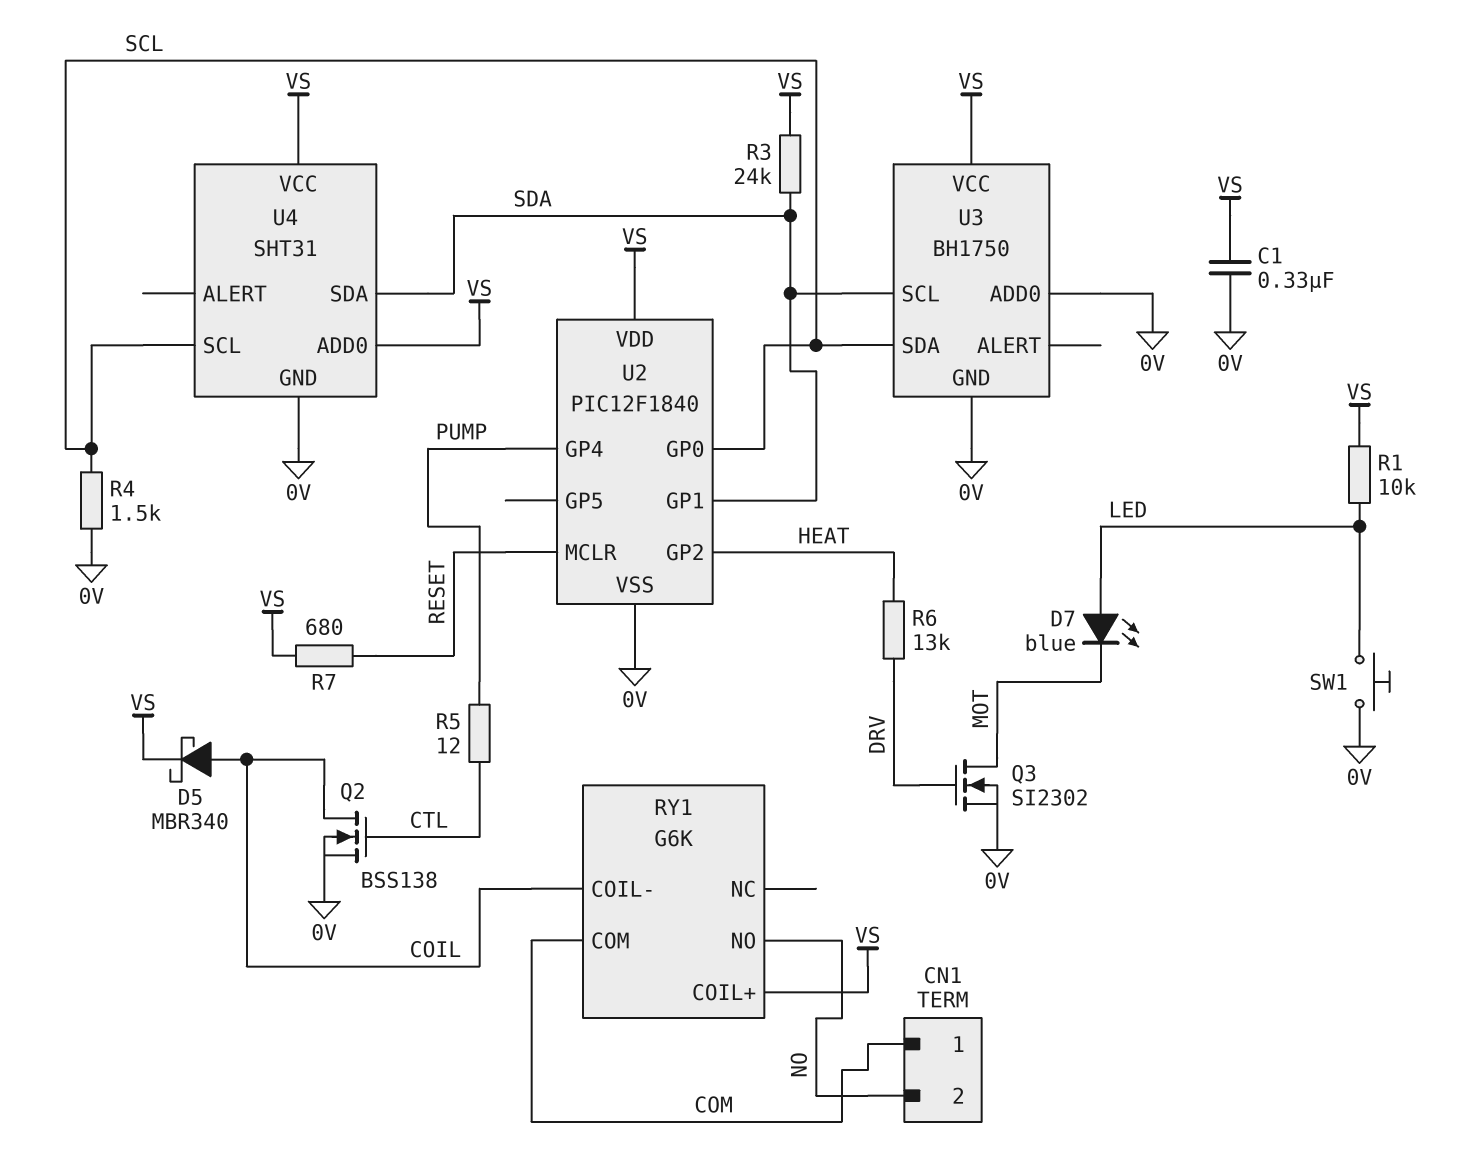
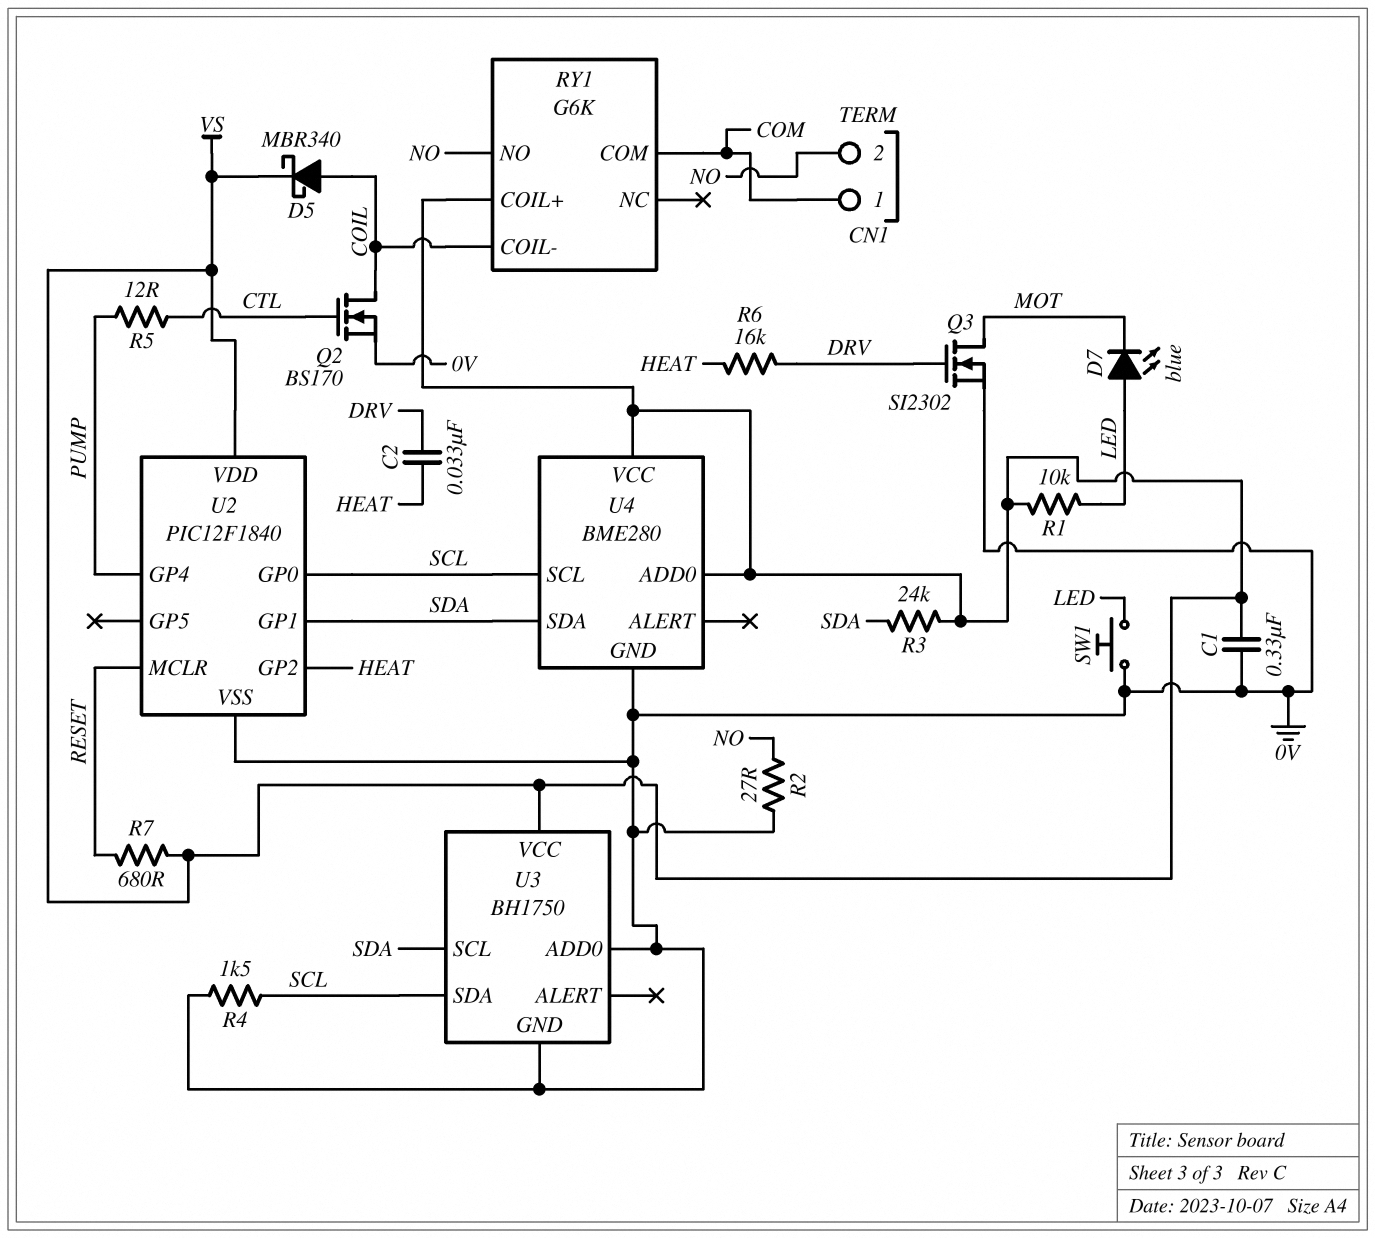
C2: none -> 33nF (DRV, HEAT)
Q2: NMOS BSS138 (G CTL, D COIL, S 0V) -> NMOS BS170 (G CTL, D COIL, S 0V)
R2: none -> 27 (0V, NO)
R6: 13k (DRV, HEAT) -> 16k (DRV, HEAT)
U4: SHT31 -> BME280

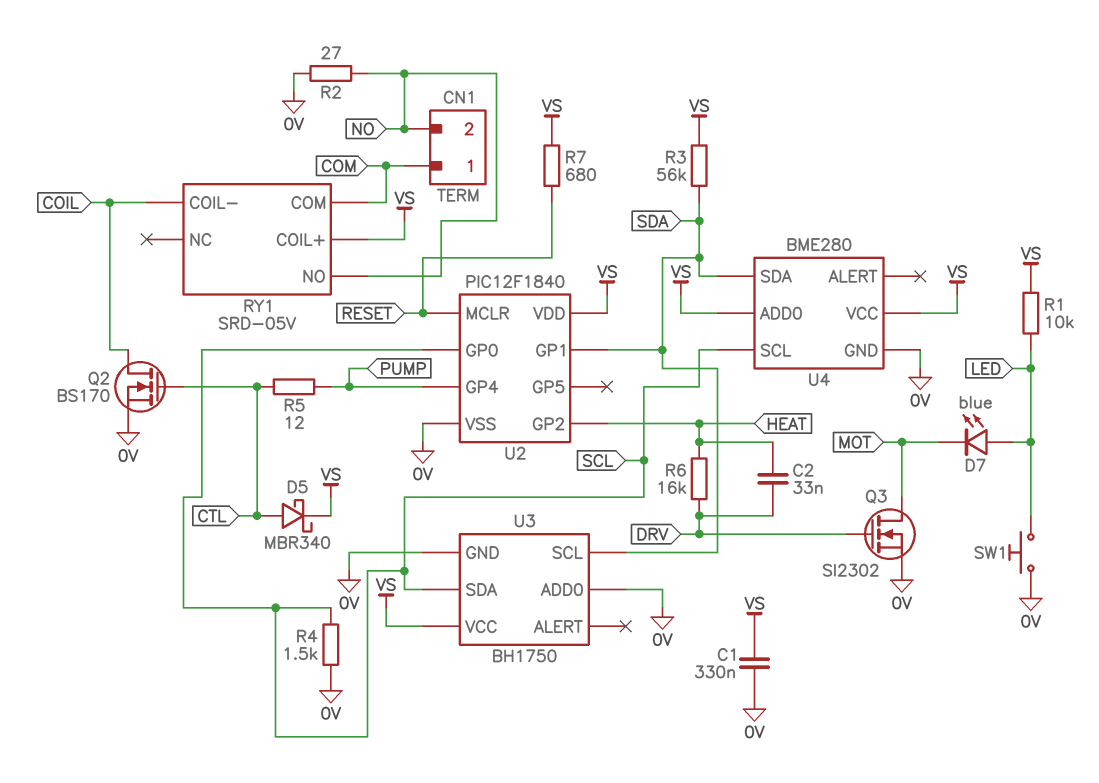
D5: schottky MBR340 (A COIL, K VS) -> schottky MBR340 (A CTL, K VS)
R3: 24k (SDA, VS) -> 56k (SDA, VS)
RY1: G6K -> SRD-05V

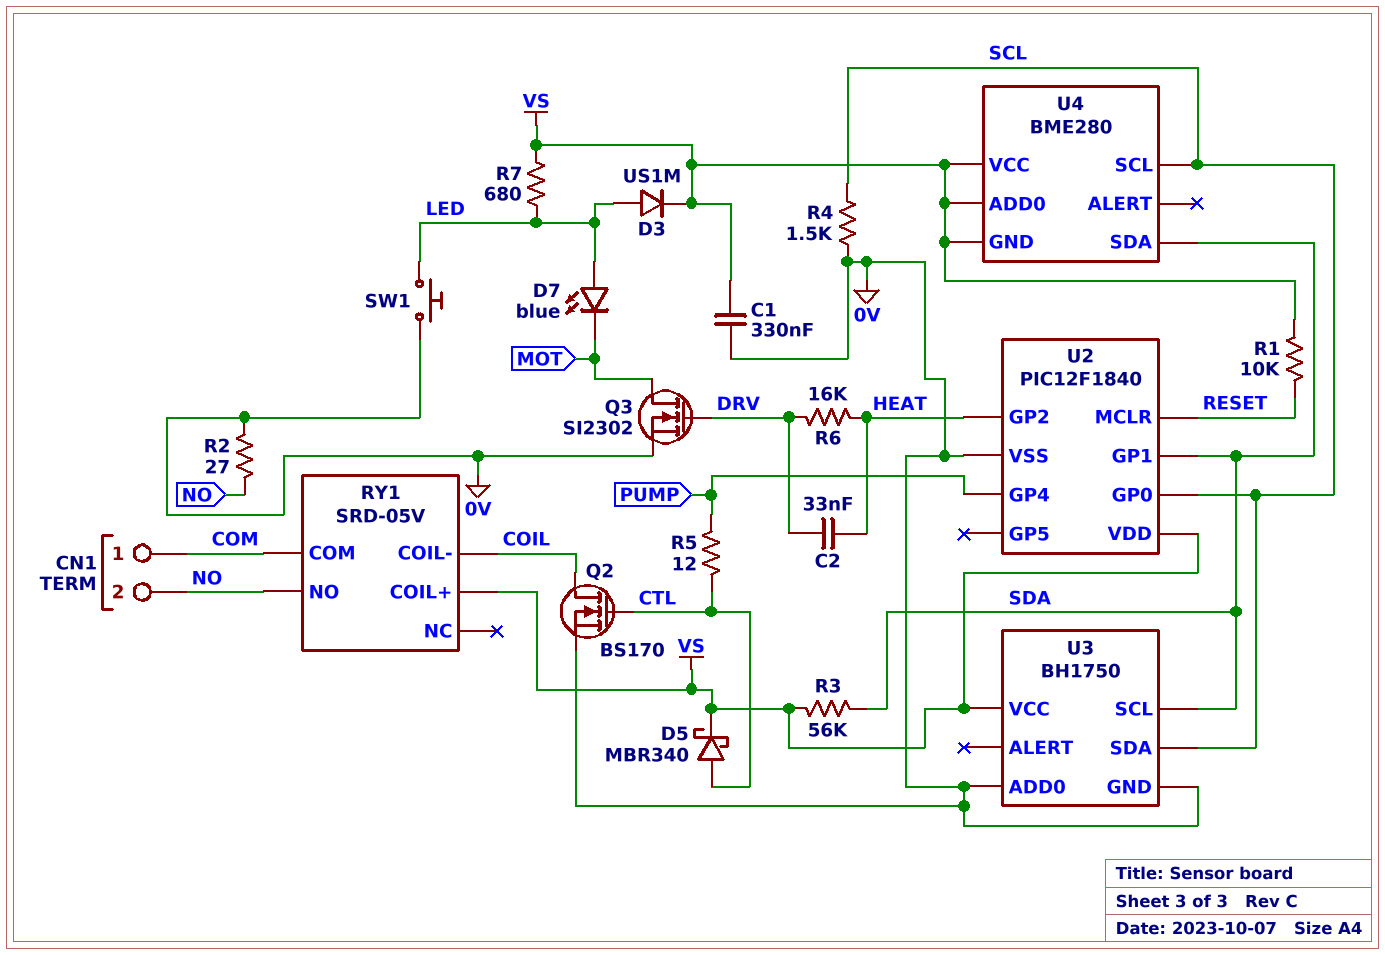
D3: none -> diode US1M (A LED, K VS)
R1: 10k (LED, VS) -> 10k (RESET, VS)
R7: 680 (RESET, VS) -> 680 (LED, VS)
U4 pin GND: 0V -> VS

